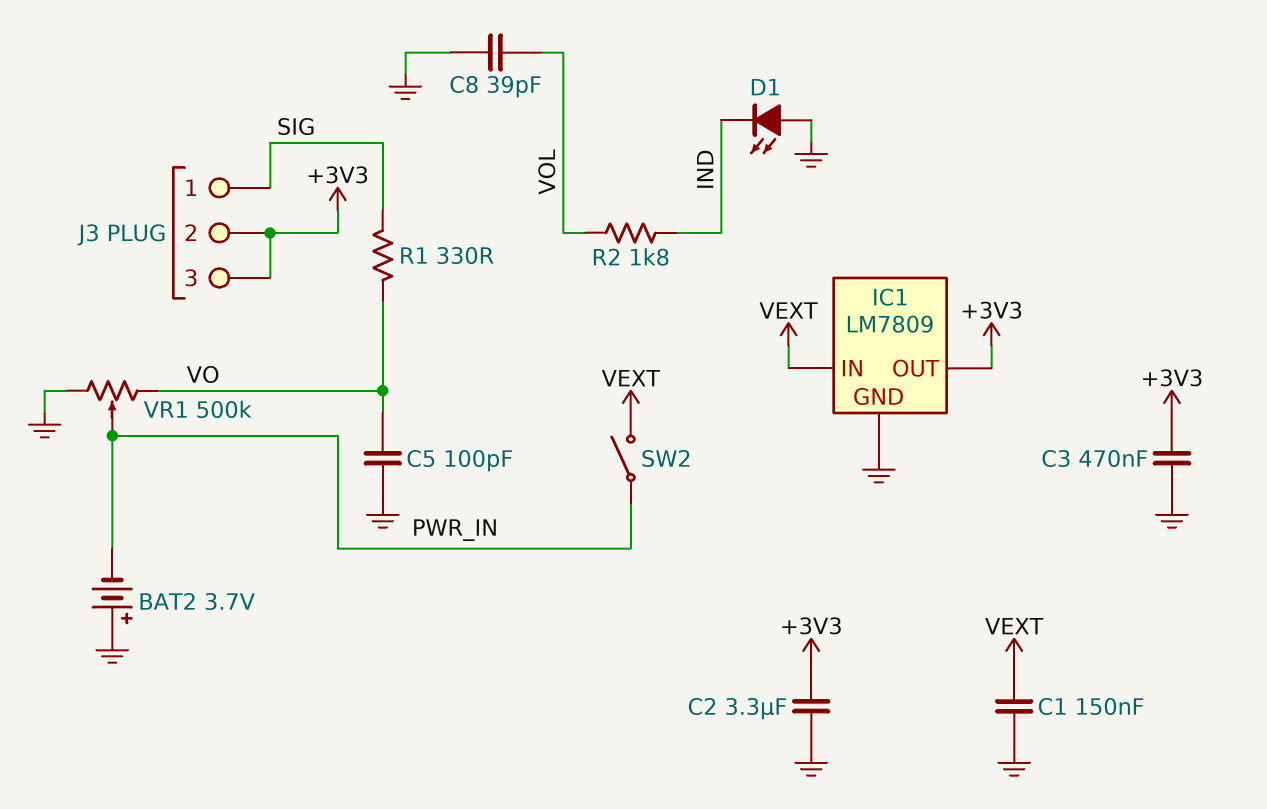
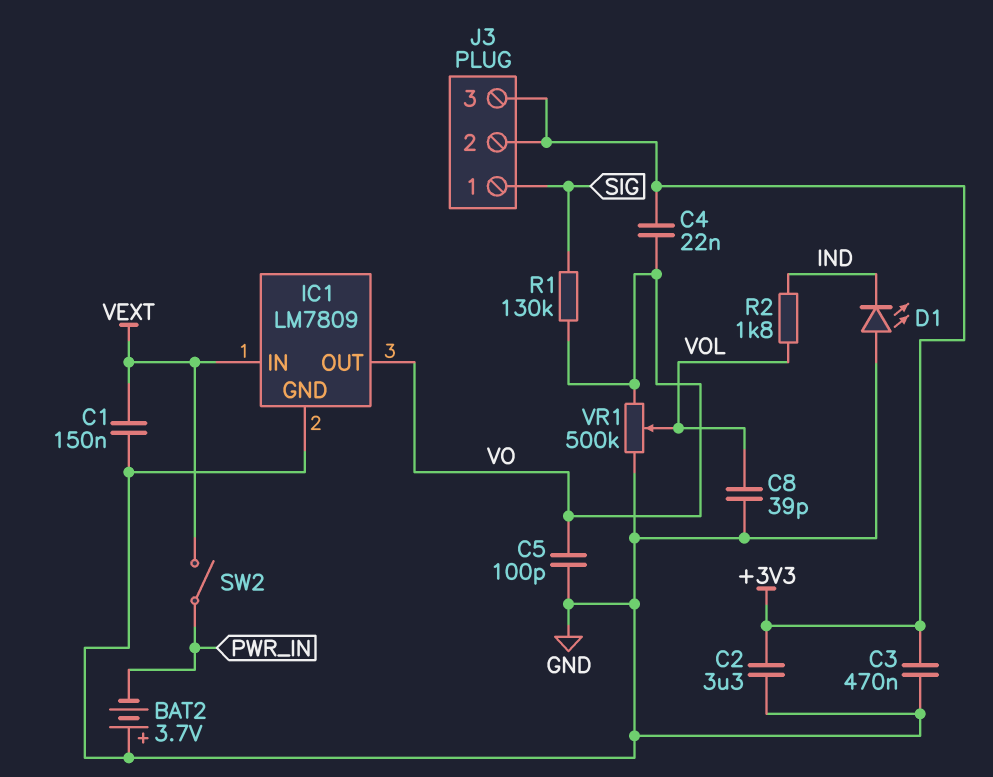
C4: none -> 22nF (+3V3, VO)
IC1 pin OUT: +3V3 -> VO
R1: 330 (SIG, VO) -> 130k (SIG, VO)
VR1: 500k (GND, VO, wiper PWR_IN) -> 500k (GND, VO, wiper VOL)

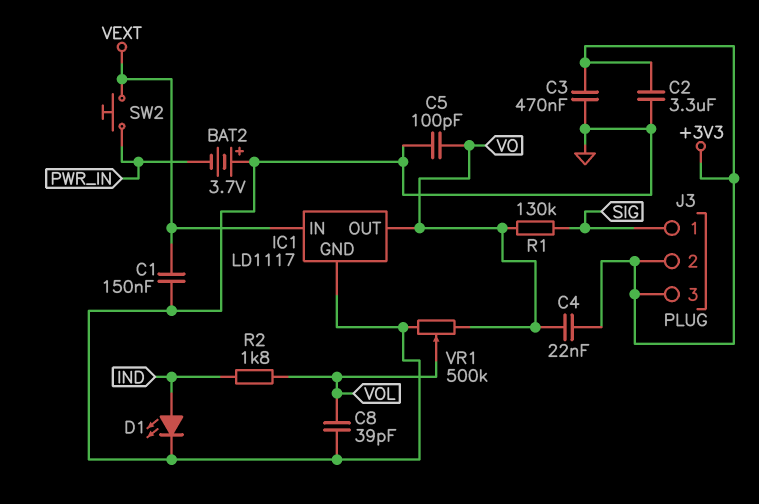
D1: LED (A GND, K IND) -> LED (A IND, K GND)
IC1: LM7809 -> LD1117
SW2: switch (PWR_IN, VEXT) -> button (PWR_IN, VEXT)

